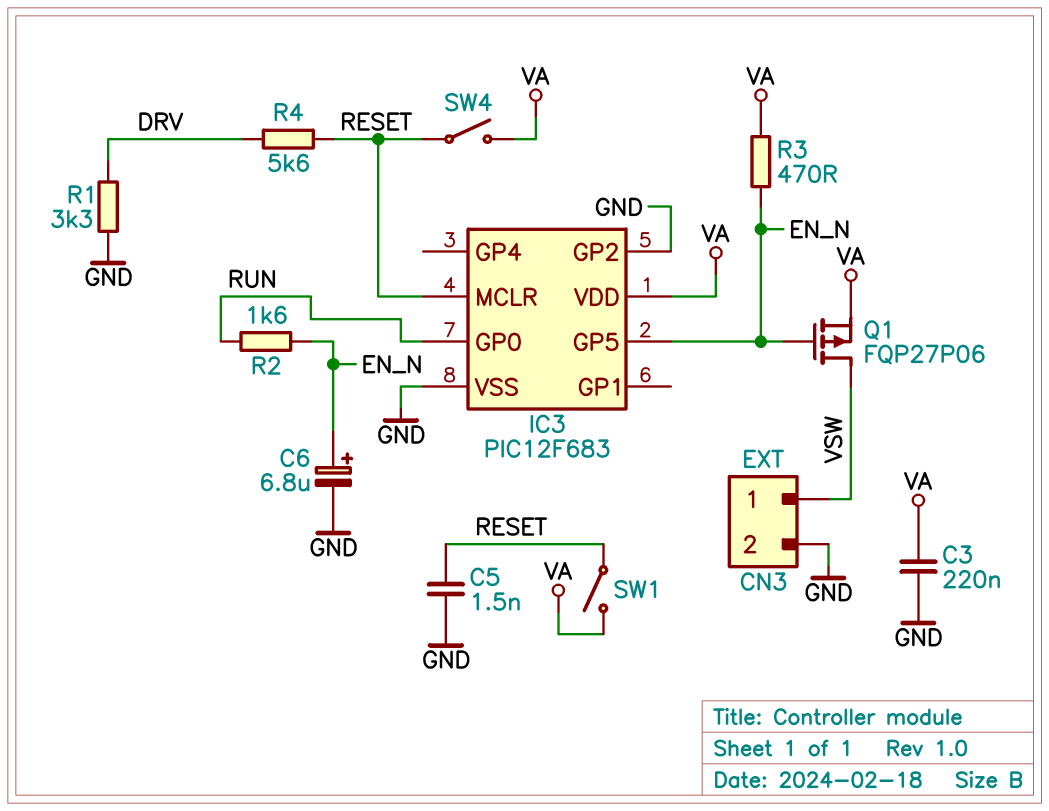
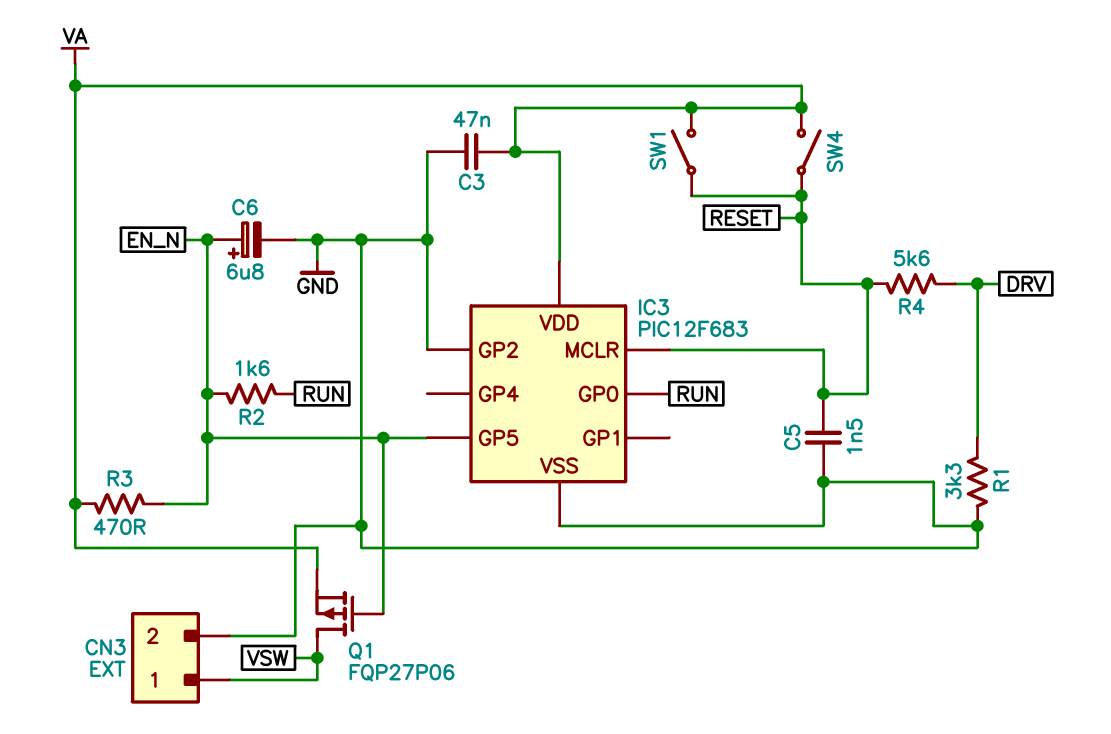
C3: 220nF (GND, VA) -> 47nF (GND, VA)

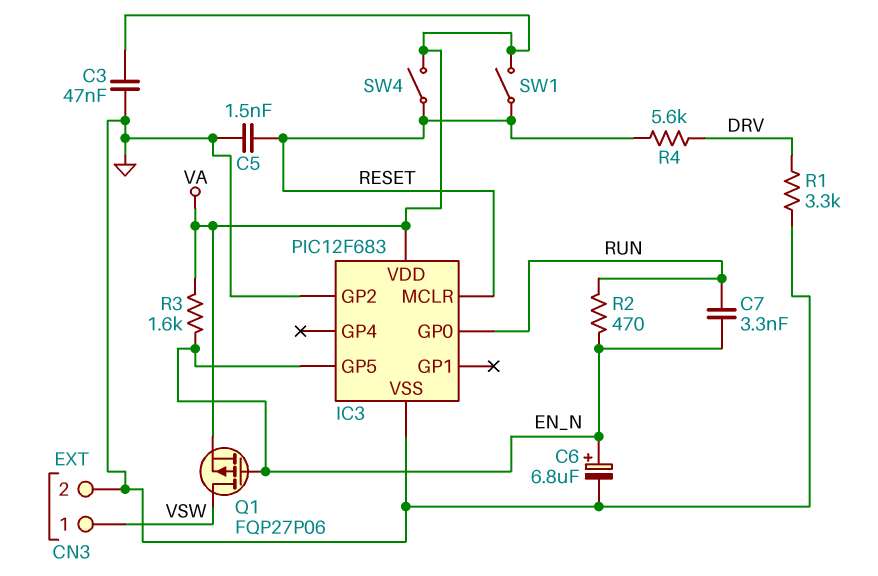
C7: none -> 3.3nF (EN_N, RUN)
R2: 1.6k (EN_N, RUN) -> 470 (EN_N, RUN)
R3: 470 (EN_N, VA) -> 1.6k (EN_N, VA)

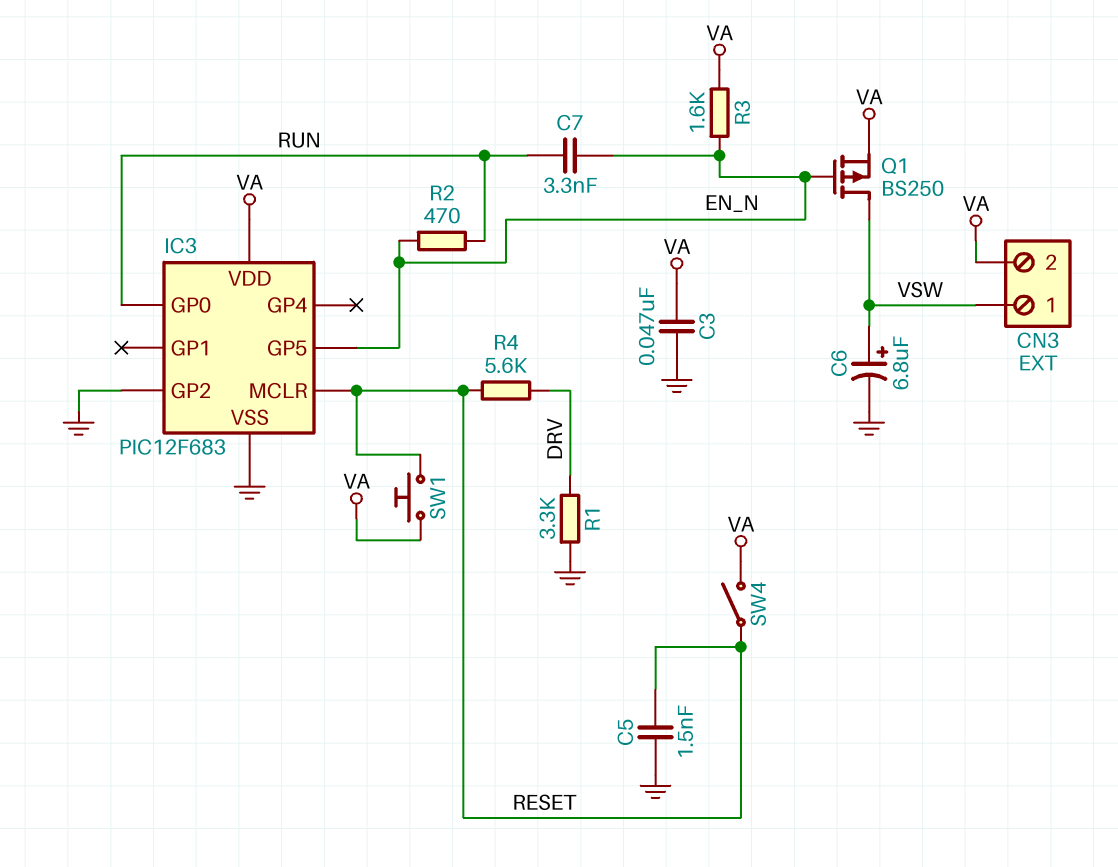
C6: 6.8uF (plus EN_N, minus GND) -> 6.8uF (plus VSW, minus GND)
CN3 pin 2: GND -> VA
Q1: PMOS FQP27P06 (G EN_N, D VSW, S VA) -> PMOS BS250 (G EN_N, D VSW, S VA)
SW1: switch (RESET, VA) -> button (RESET, VA)

